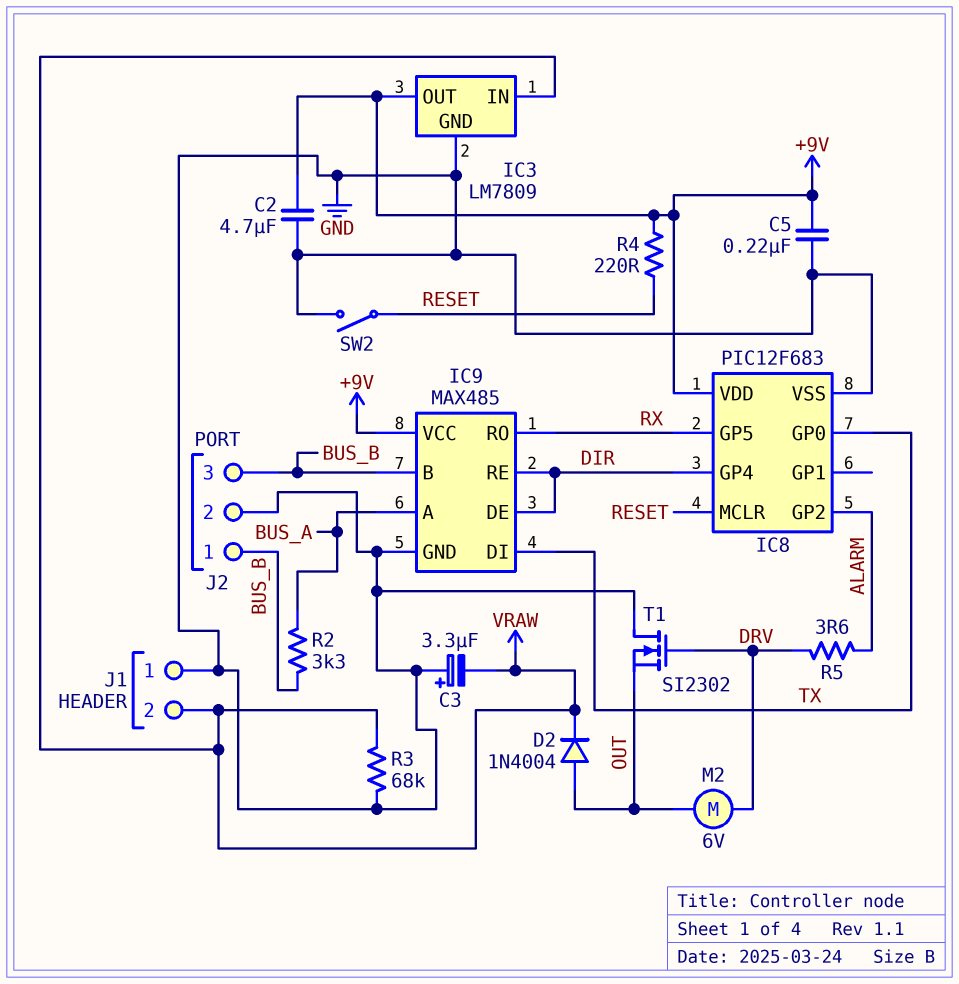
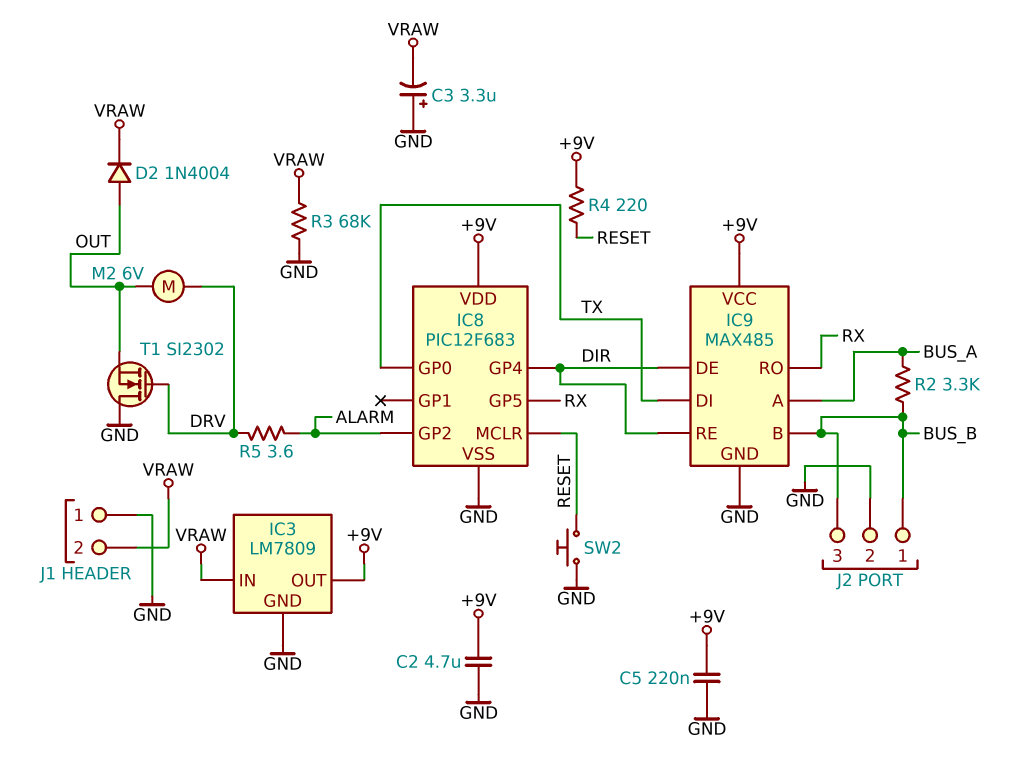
SW2: switch (GND, RESET) -> button (GND, RESET)

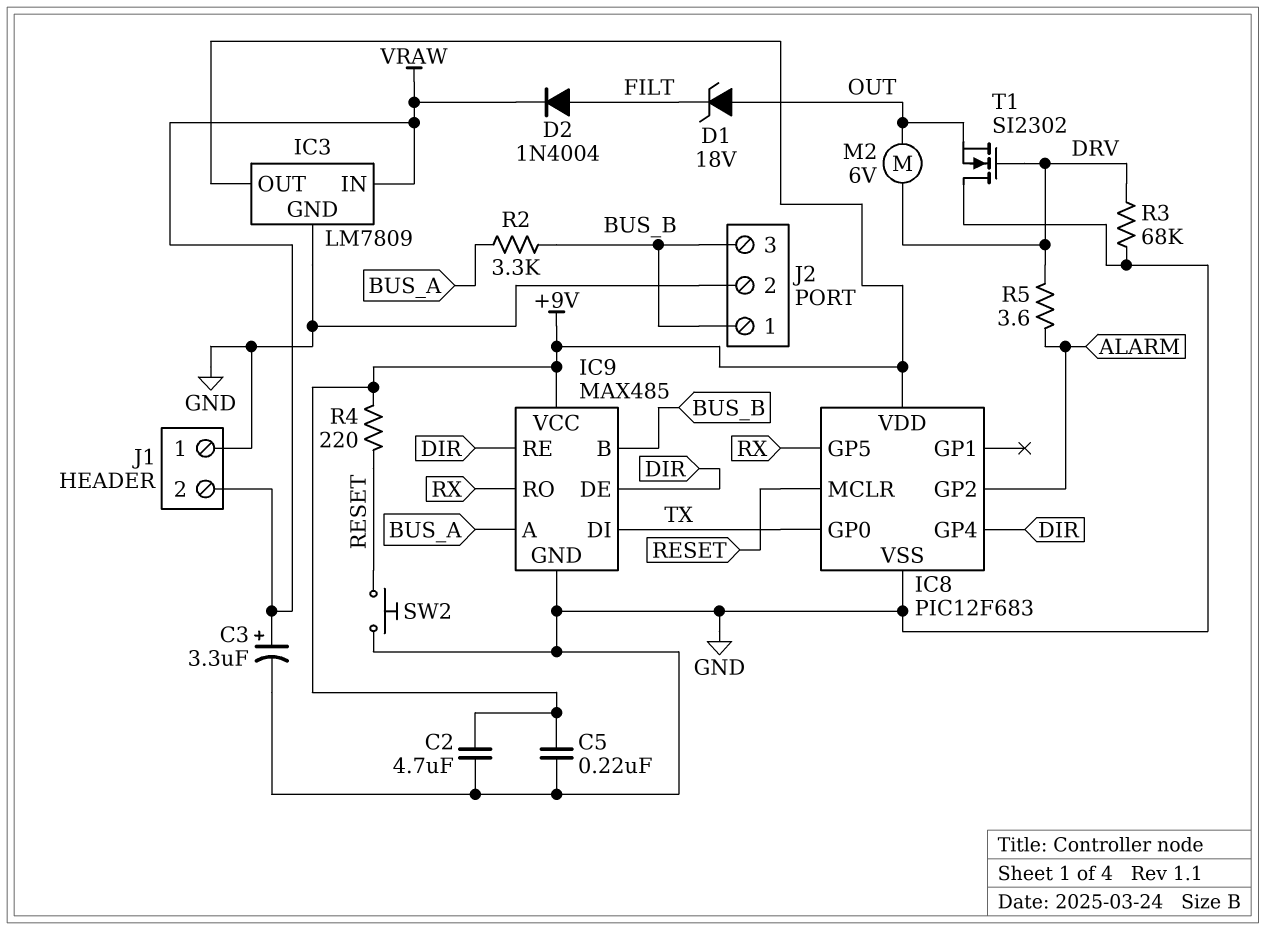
C3: 3.3uF (plus GND, minus VRAW) -> 3.3uF (plus VRAW, minus GND)
D1: none -> zener 18V (A OUT, K FILT)
D2: diode 1N4004 (A OUT, K VRAW) -> diode 1N4004 (A FILT, K VRAW)
R3: 68k (GND, VRAW) -> 68k (DRV, GND)

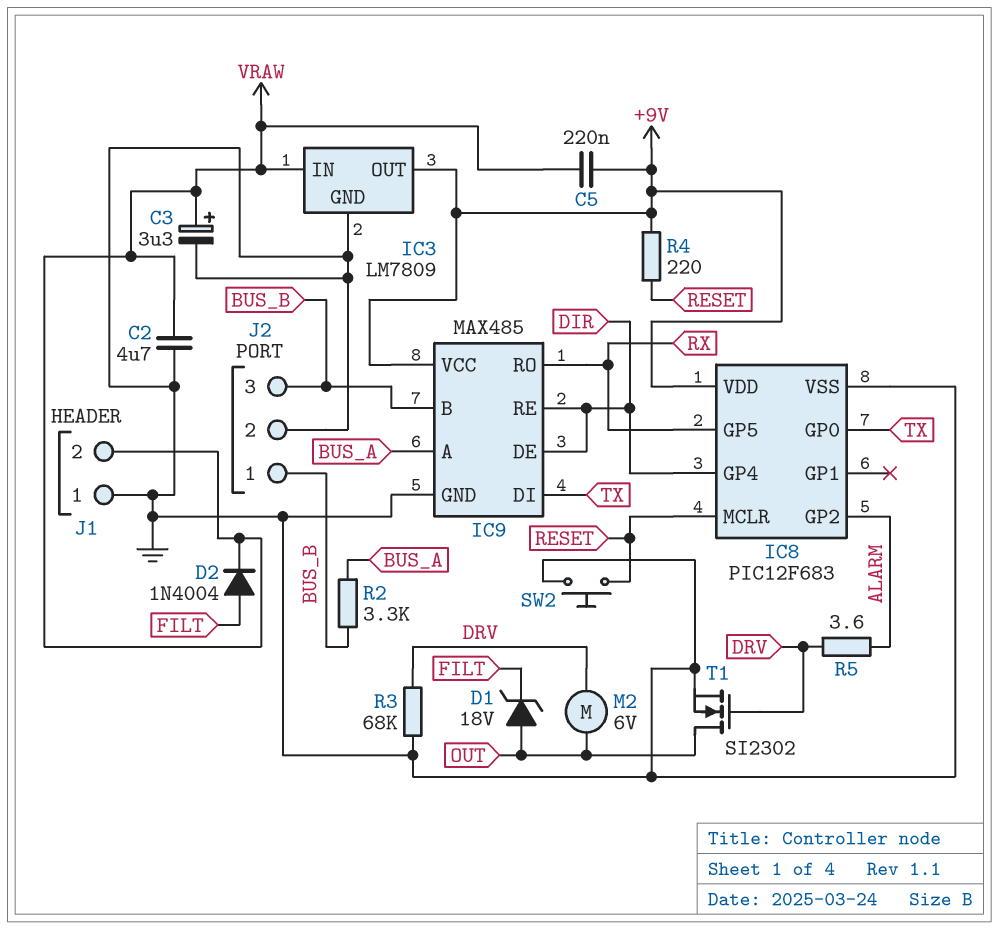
C2: 4.7uF (+9V, GND) -> 4.7uF (GND, VRAW)
C5: 220nF (+9V, GND) -> 220nF (+9V, VRAW)
T1: NMOS SI2302 (G DRV, D GND, S OUT) -> NMOS SI2302 (G DRV, D OUT, S GND)

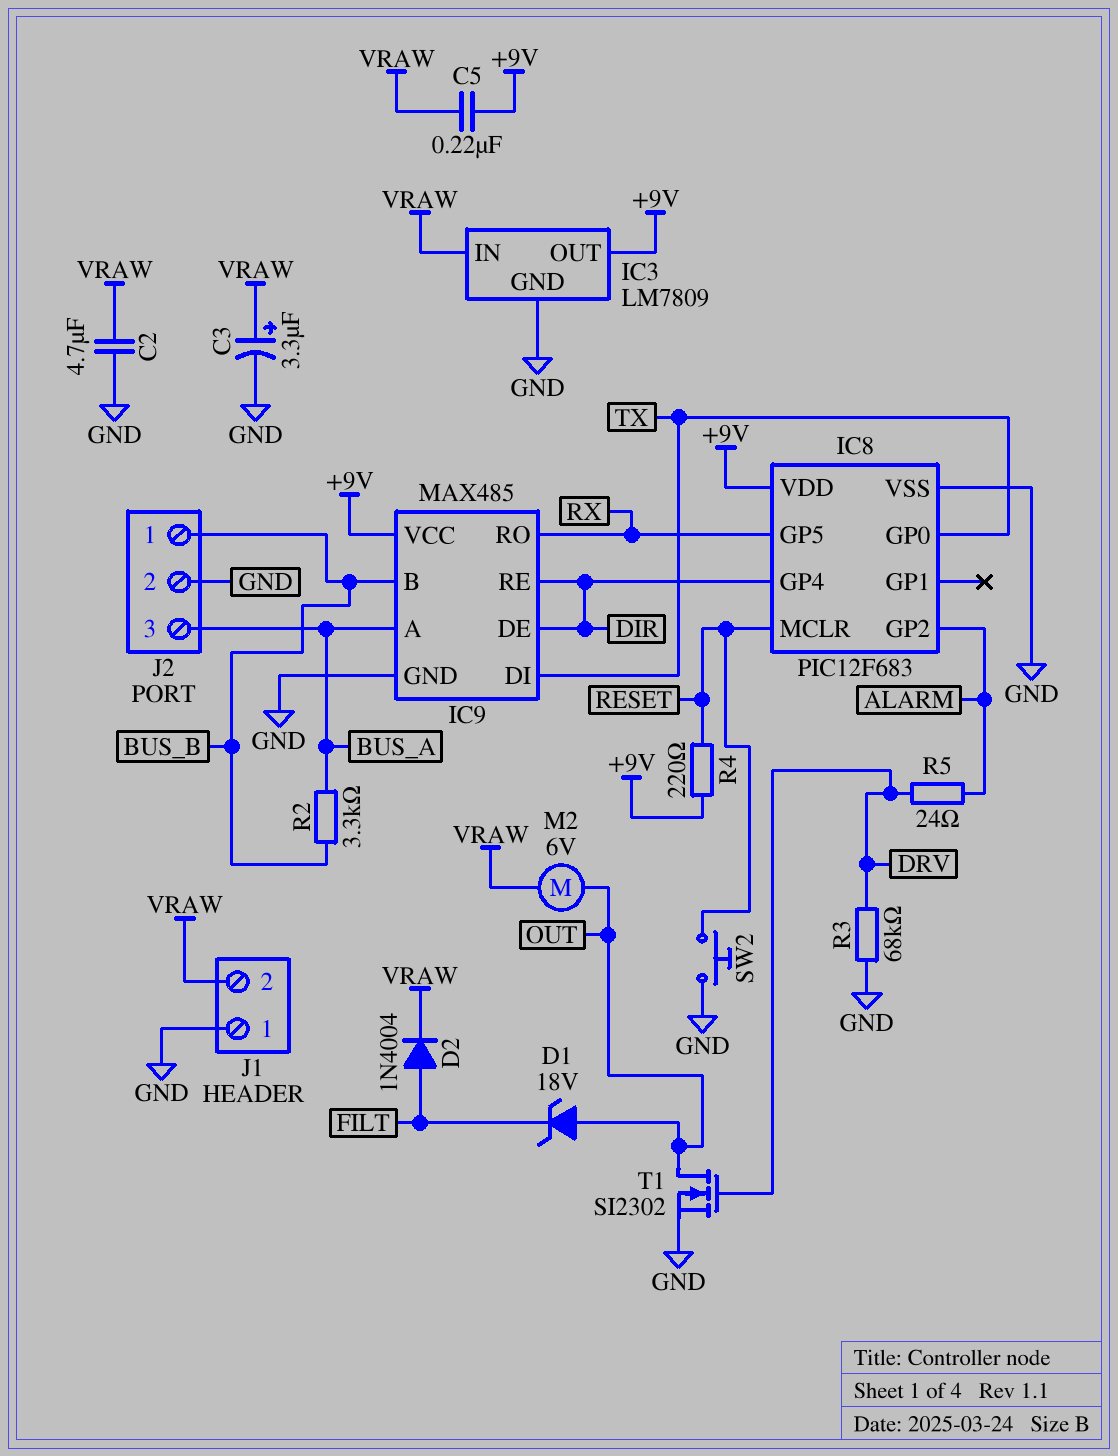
J2 pin 3: BUS_B -> BUS_A
M2: motor 6V (DRV, OUT) -> motor 6V (OUT, VRAW)
R5: 3.6 (ALARM, DRV) -> 24 (ALARM, DRV)

